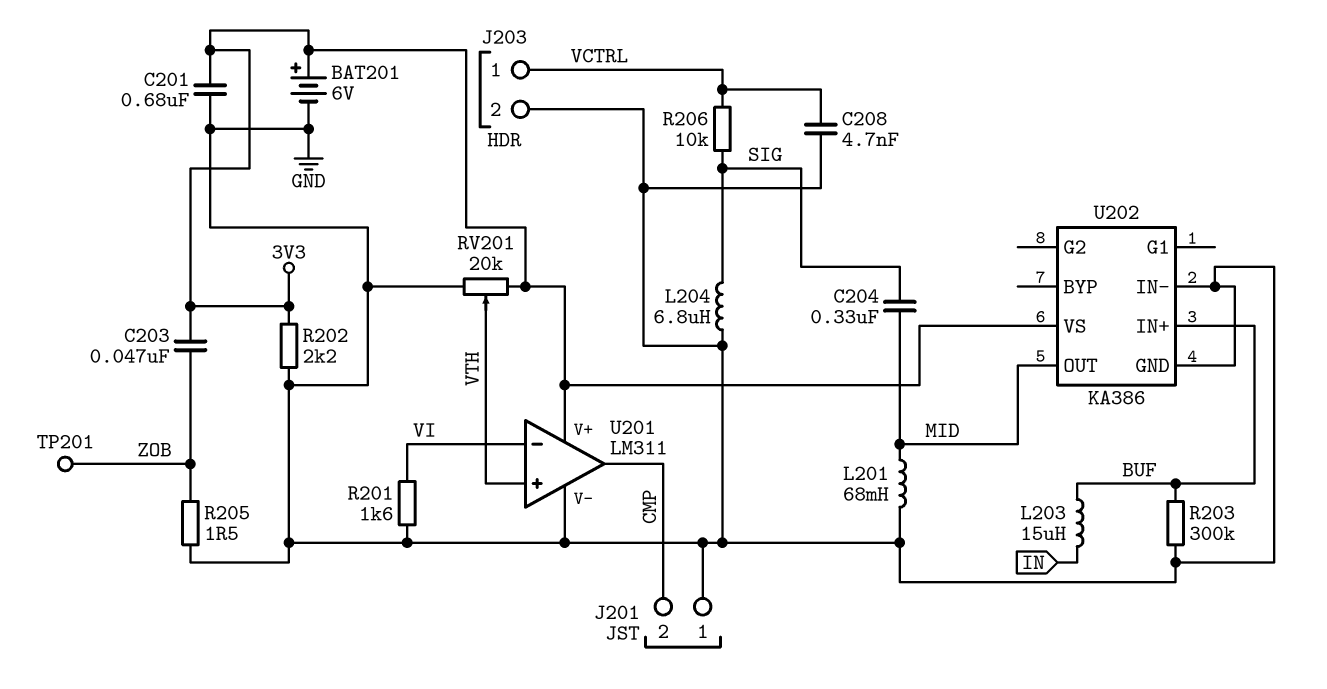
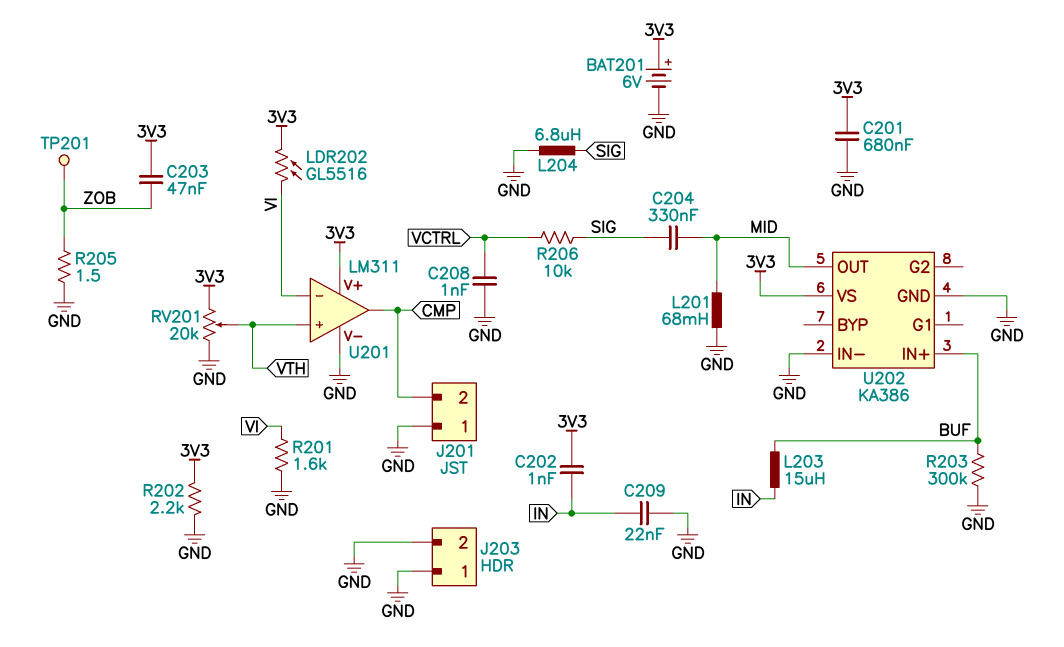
C202: none -> 1nF (3V3, IN)
C208: 4.7nF (GND, VCTRL) -> 1nF (GND, VCTRL)
C209: none -> 22nF (GND, IN)
J203 pin 1: VCTRL -> GND
LDR202: none -> GL5516 (3V3, VI)

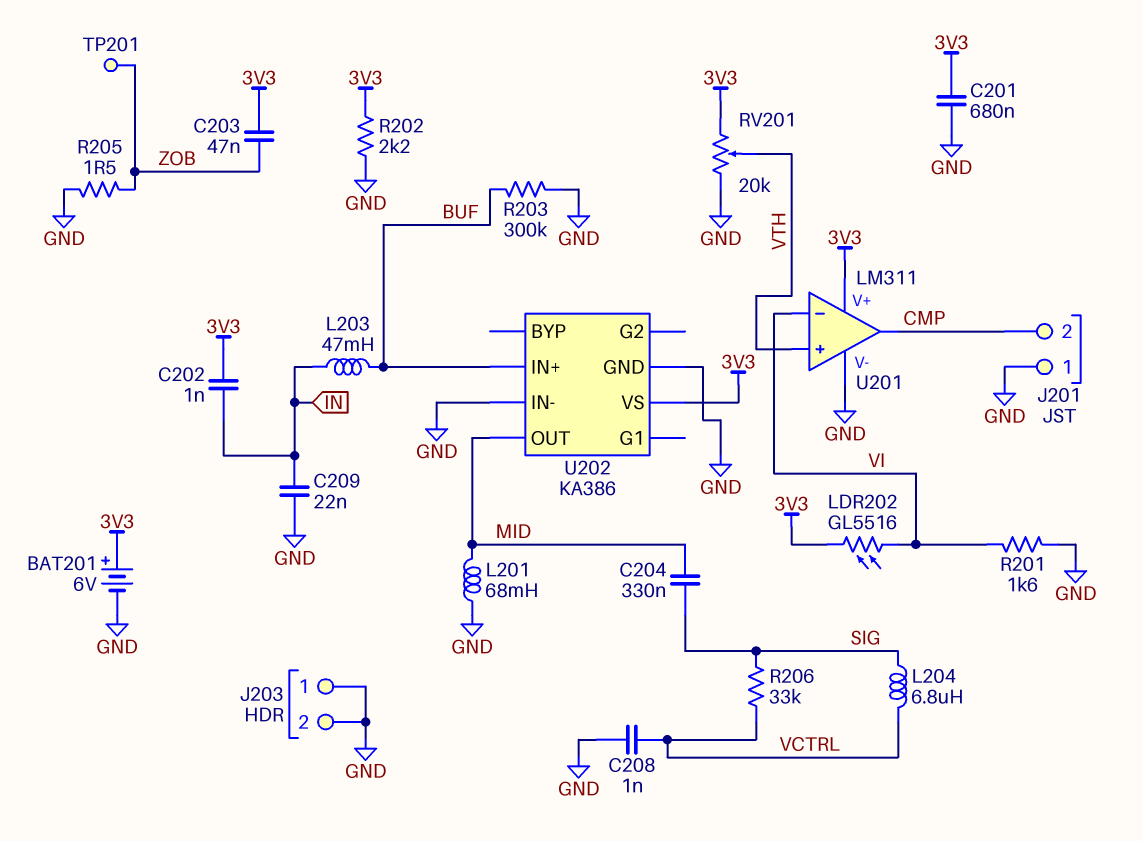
L203: 15uH (BUF, IN) -> 47mH (BUF, IN)
L204: 6.8uH (GND, SIG) -> 6.8uH (SIG, VCTRL)
R206: 10k (SIG, VCTRL) -> 33k (SIG, VCTRL)

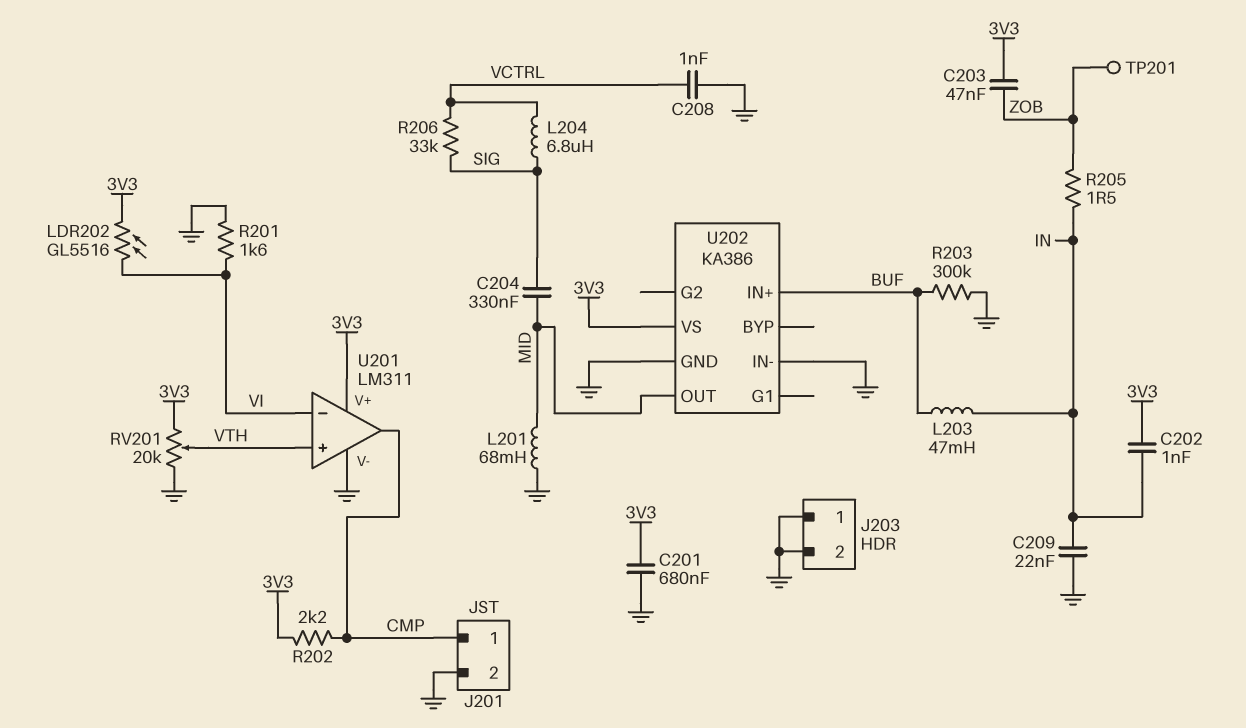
BAT201: 6V (plus 3V3, minus GND) -> none
J201 pin 1: GND -> CMP
J201 pin 2: CMP -> GND
R202: 2.2k (3V3, GND) -> 2.2k (3V3, CMP)
R205: 1.5 (GND, ZOB) -> 1.5 (IN, ZOB)

